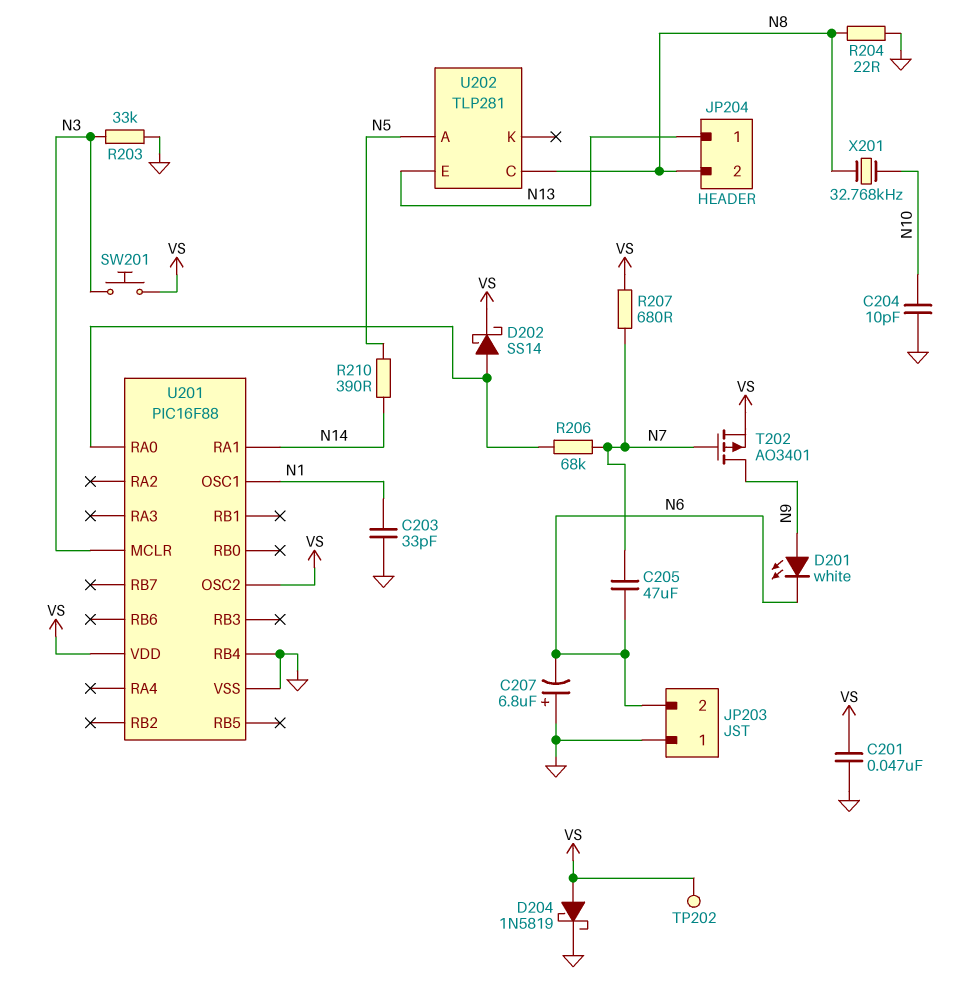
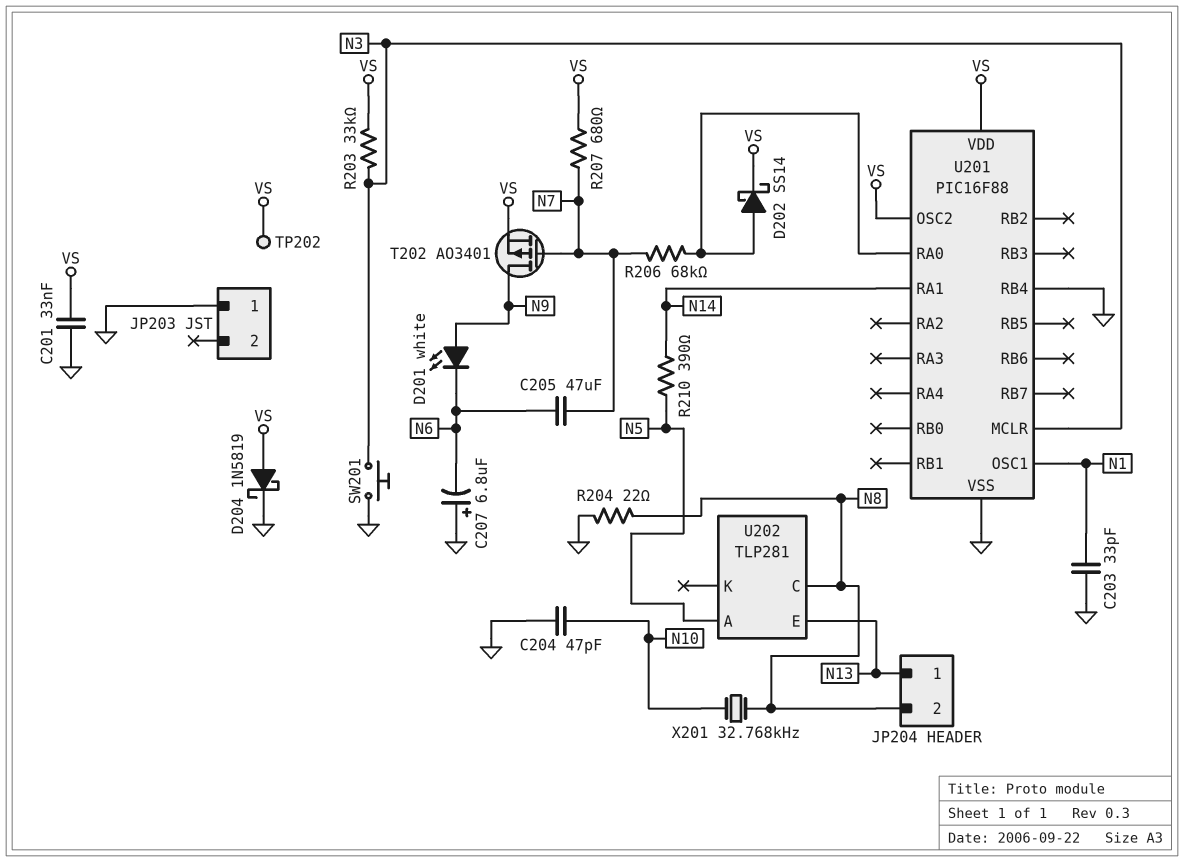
C201: 47nF (GND, VS) -> 33nF (GND, VS)
C204: 10pF (GND, N10) -> 47pF (GND, N10)
JP203 pin 2: N6 -> none
R203: 33k (GND, N3) -> 33k (N3, VS)
SW201: button (N3, VS) -> button (GND, N3)

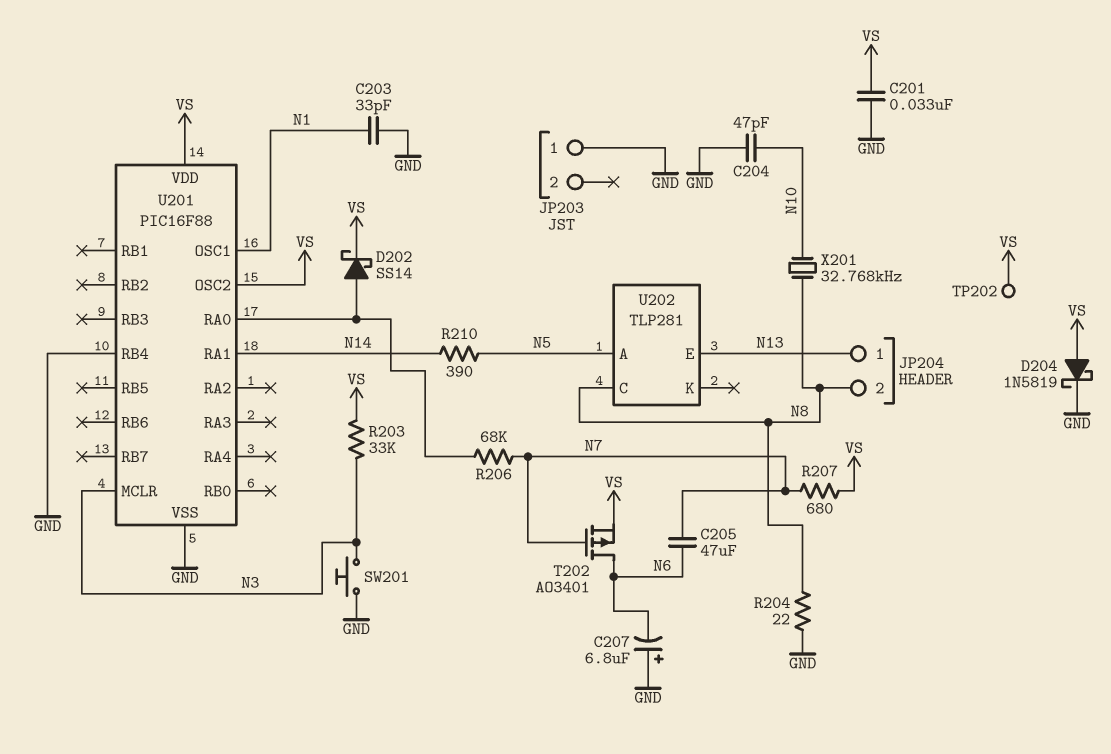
D201: LED white (A N9, K N6) -> none
T202: PMOS AO3401 (G N7, D N9, S VS) -> PMOS AO3401 (G N7, D N6, S VS)

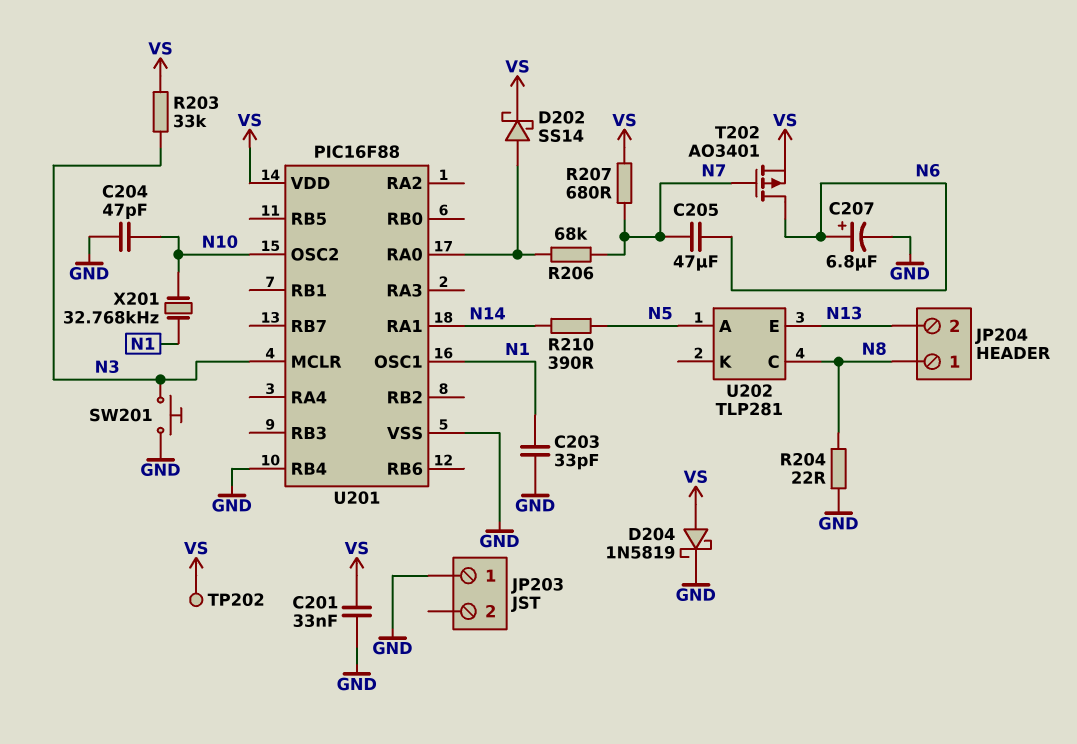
C207: 6.8uF (plus GND, minus N6) -> 6.8uF (plus N6, minus GND)
JP204 pin 1: N13 -> N8
JP204 pin 2: N8 -> N13
U201 pin OSC2: VS -> N10
X201: 32.768kHz (N8, N10) -> 32.768kHz (N1, N10)

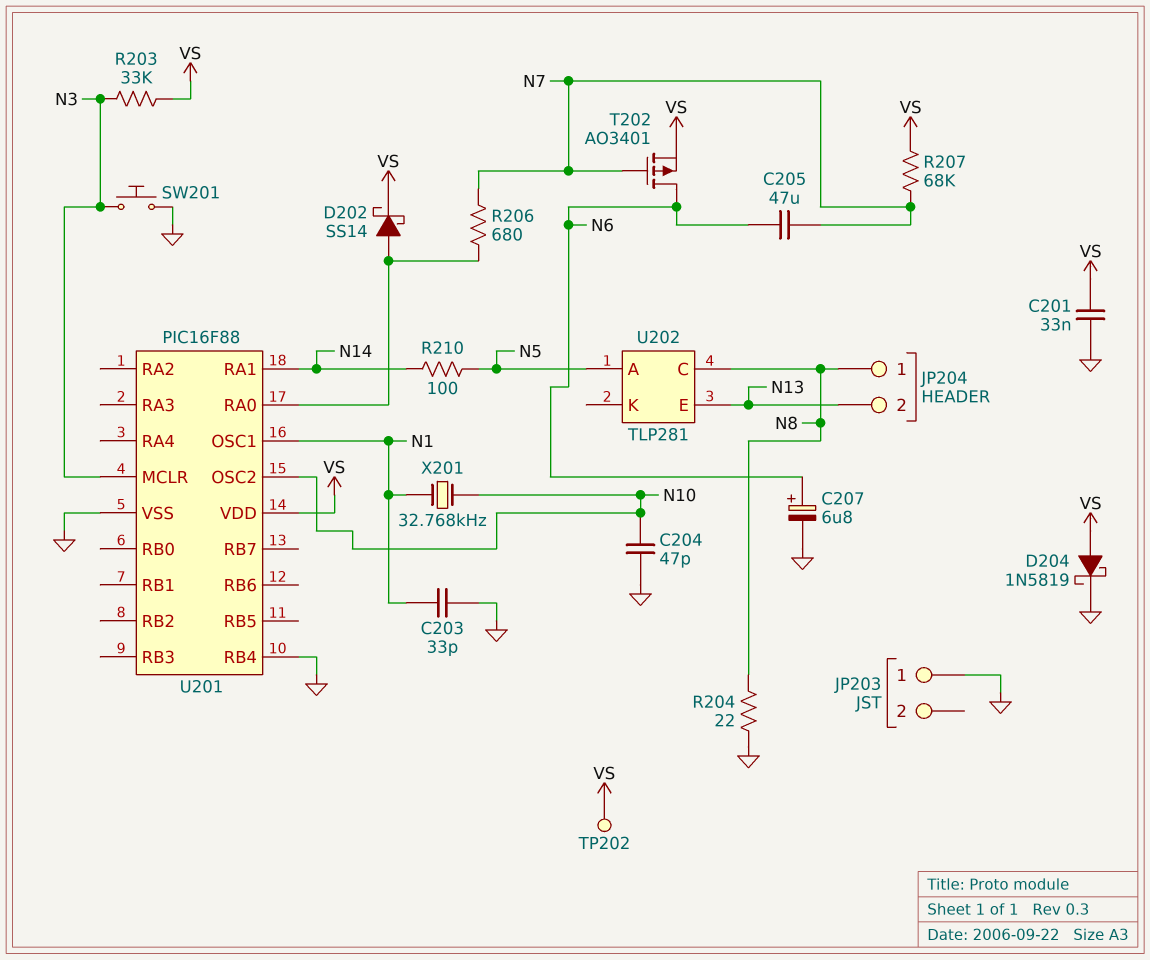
R206: 68k (N7, U201/RA0) -> 680 (N7, U201/RA0)
R207: 680 (N7, VS) -> 68k (N7, VS)
R210: 390 (N5, N14) -> 100 (N5, N14)

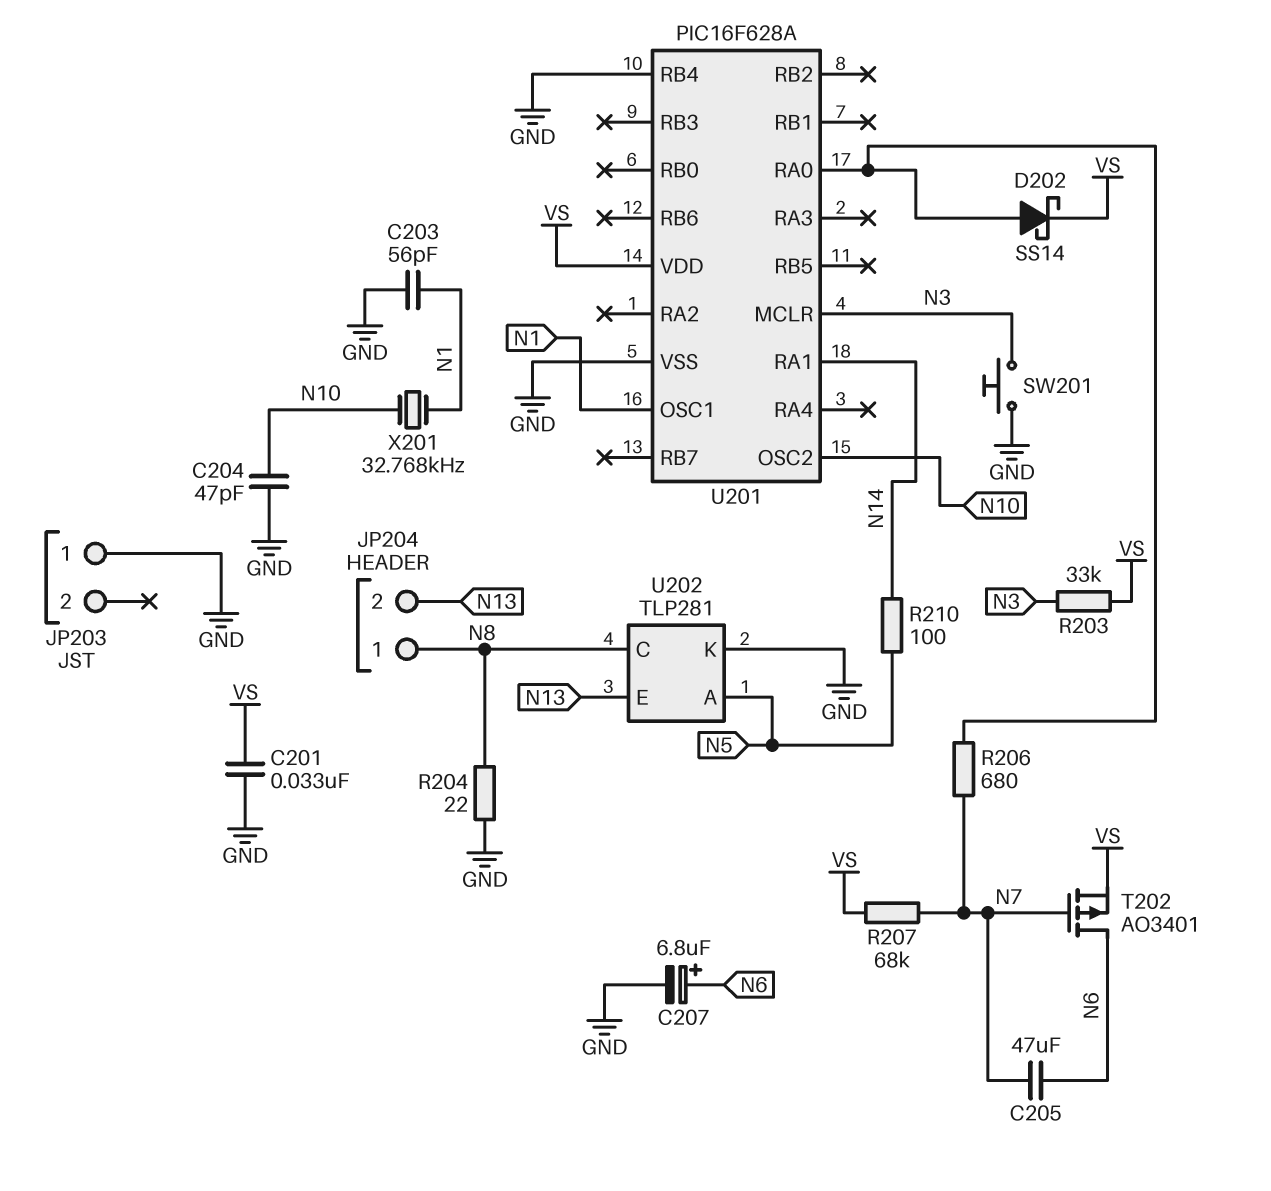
C203: 33pF (GND, N1) -> 56pF (GND, N1)
D204: schottky 1N5819 (A VS, K GND) -> none
TP202: test point (VS) -> none
U201: PIC16F88 -> PIC16F628A
U202 pin K: none -> GND

